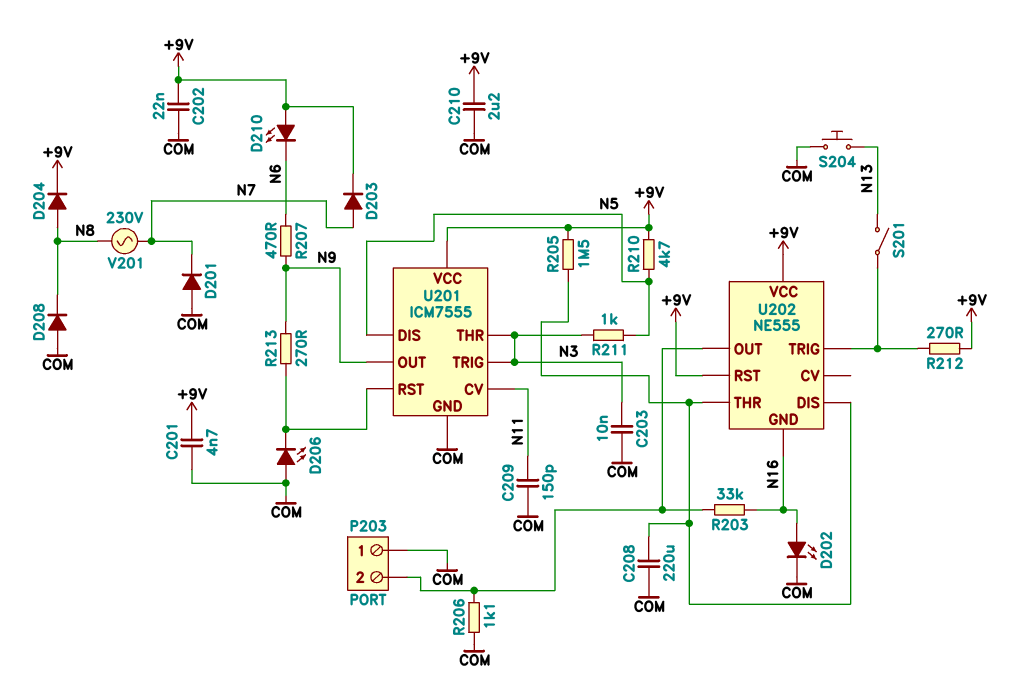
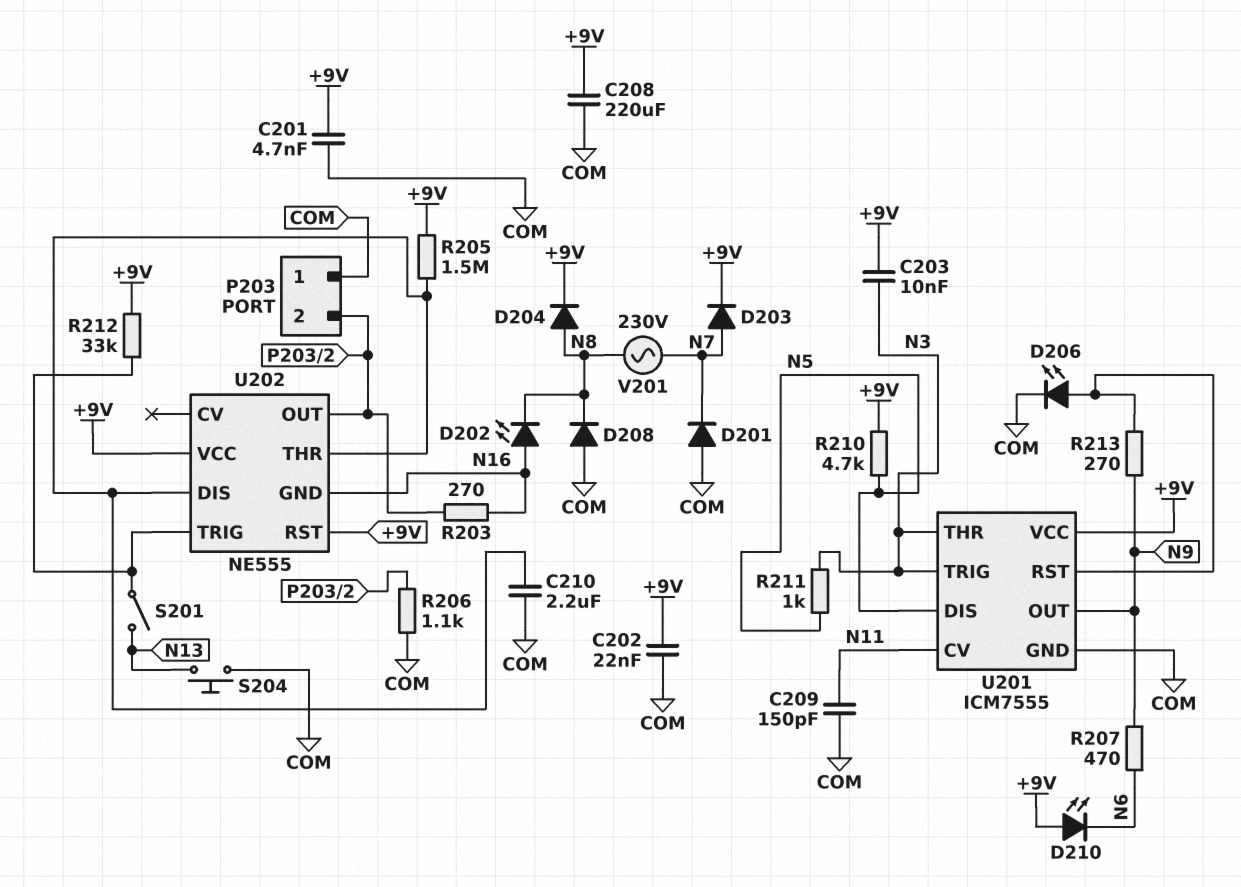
C203: 10nF (COM, N3) -> 10nF (+9V, N3)
C208: 220uF (COM, U202/DIS) -> 220uF (+9V, COM)
C210: 2.2uF (+9V, COM) -> 2.2uF (COM, U202/DIS)
D202: LED (A N16, K COM) -> LED (A N16, K N8)
D206: LED (A COM, K U201/RST) -> LED (A U201/RST, K COM)
R203: 33k (N16, P203/2) -> 270 (N16, P203/2)
R212: 270 (+9V, U202/TRIG) -> 33k (+9V, U202/TRIG)

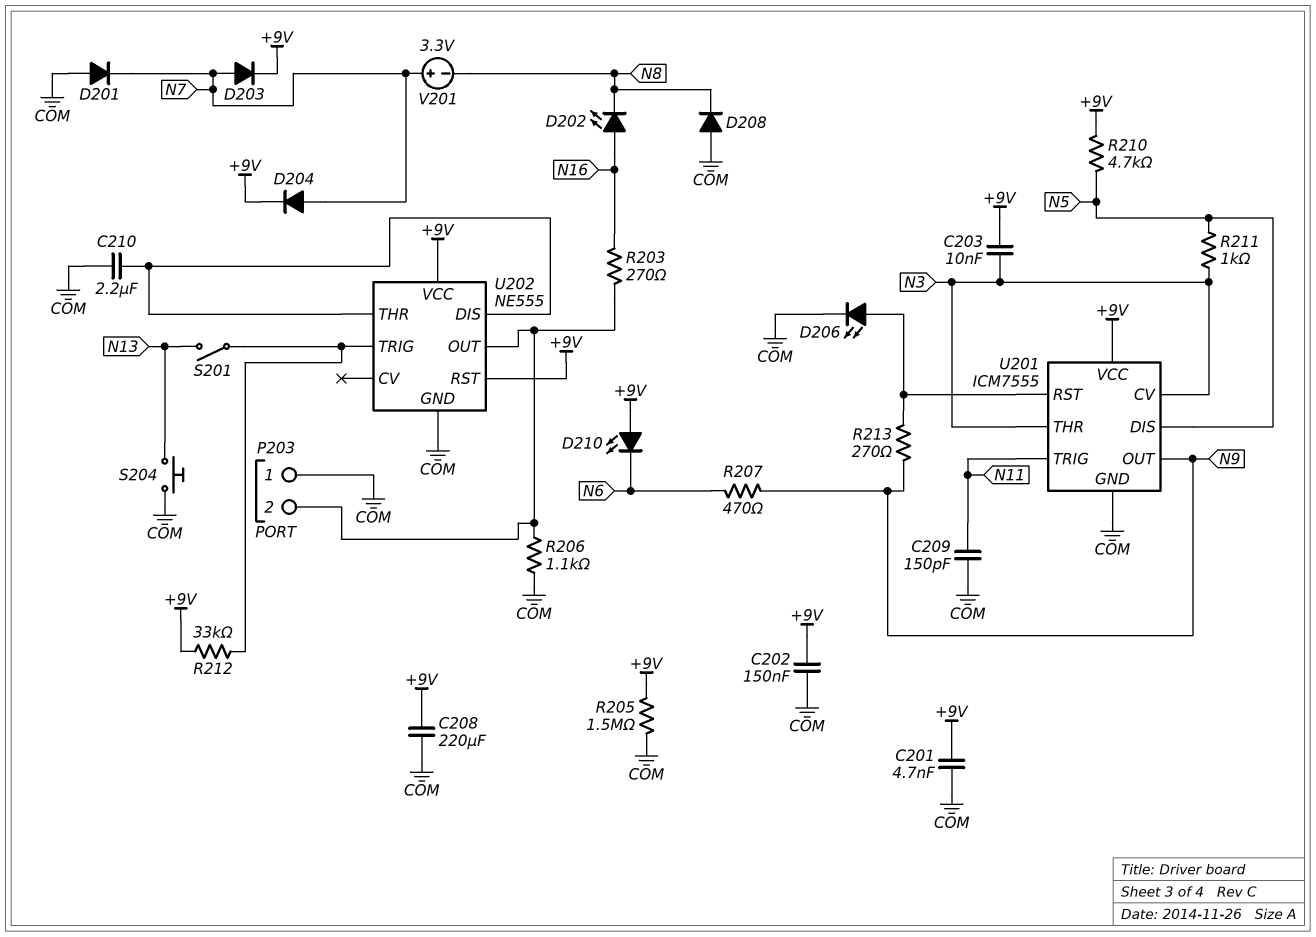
C202: 22nF (+9V, COM) -> 150nF (+9V, COM)
D204: diode (A N8, K +9V) -> diode (A N7, K +9V)
R205: 1.5M (+9V, U202/DIS) -> 1.5M (+9V, COM)
U201 pin CV: N11 -> N3
U201 pin TRIG: N3 -> N11
U202 pin GND: N16 -> COM
V201: AC 230V (N7, N8) -> 3.3V (plus N7, minus N8)

